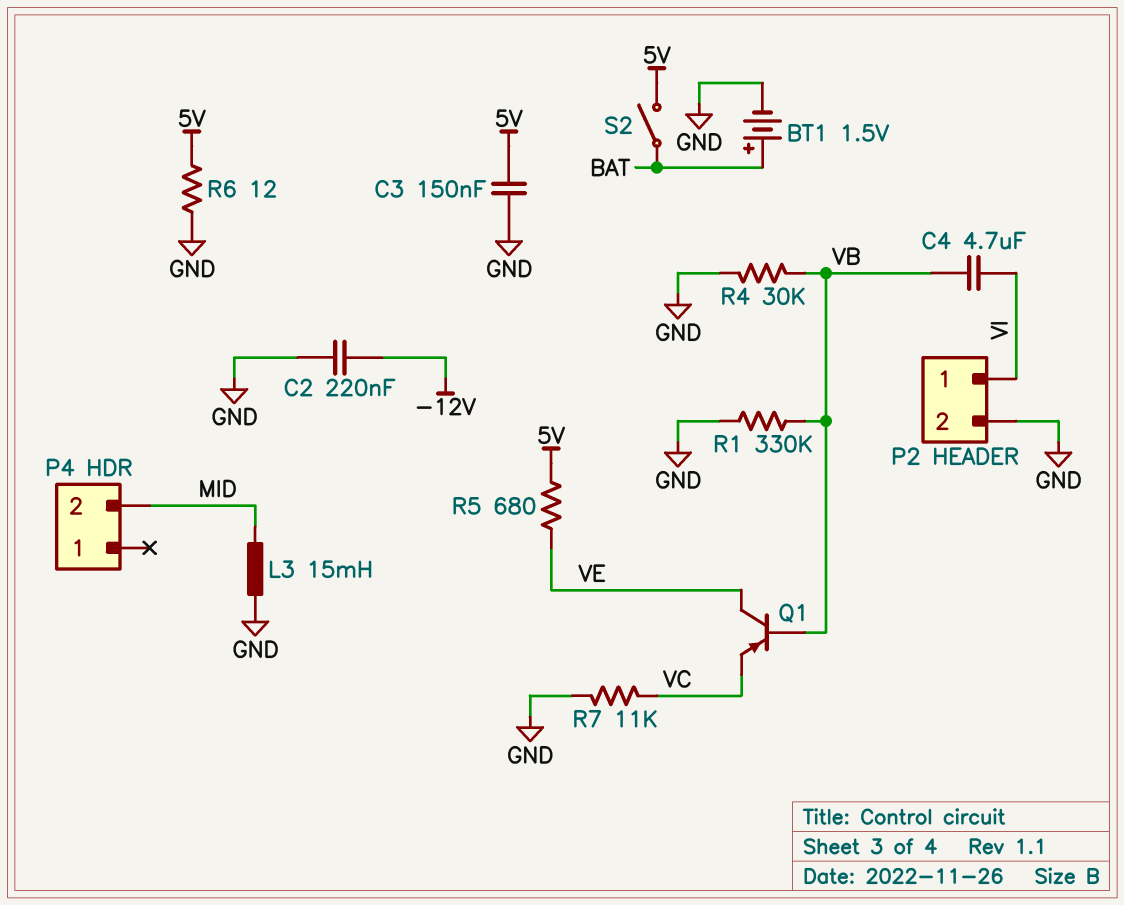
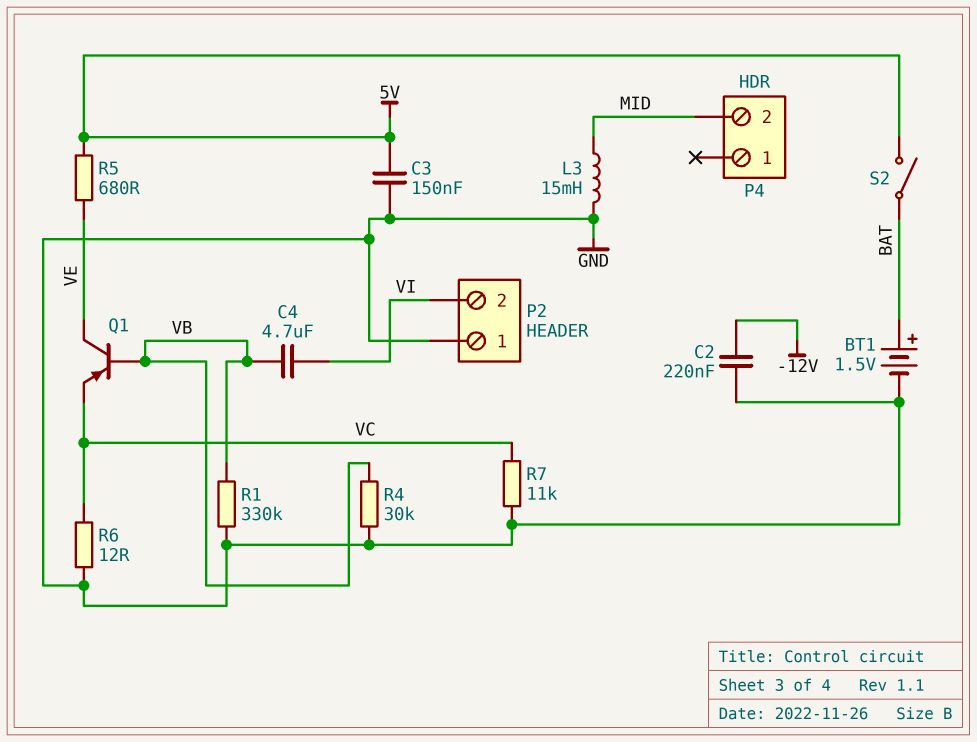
P2 pin 1: VI -> GND
P2 pin 2: GND -> VI
R6: 12 (5V, GND) -> 12 (GND, VC)

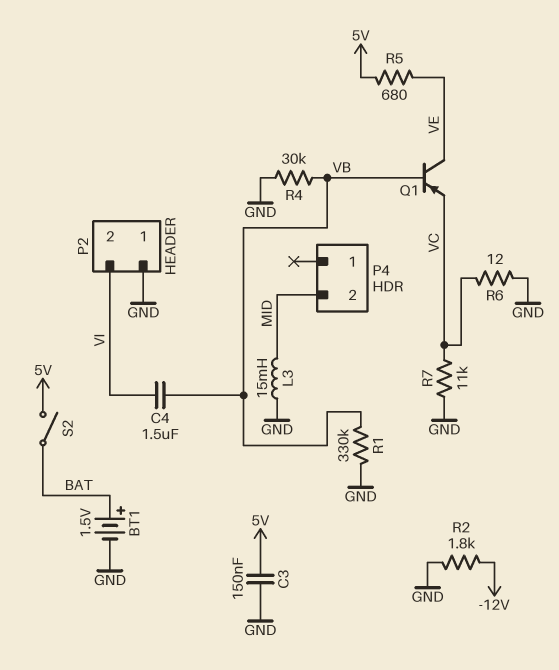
C2: 220nF (-12V, GND) -> none
C4: 4.7uF (VB, VI) -> 1.5uF (VB, VI)
R2: none -> 1.8k (-12V, GND)

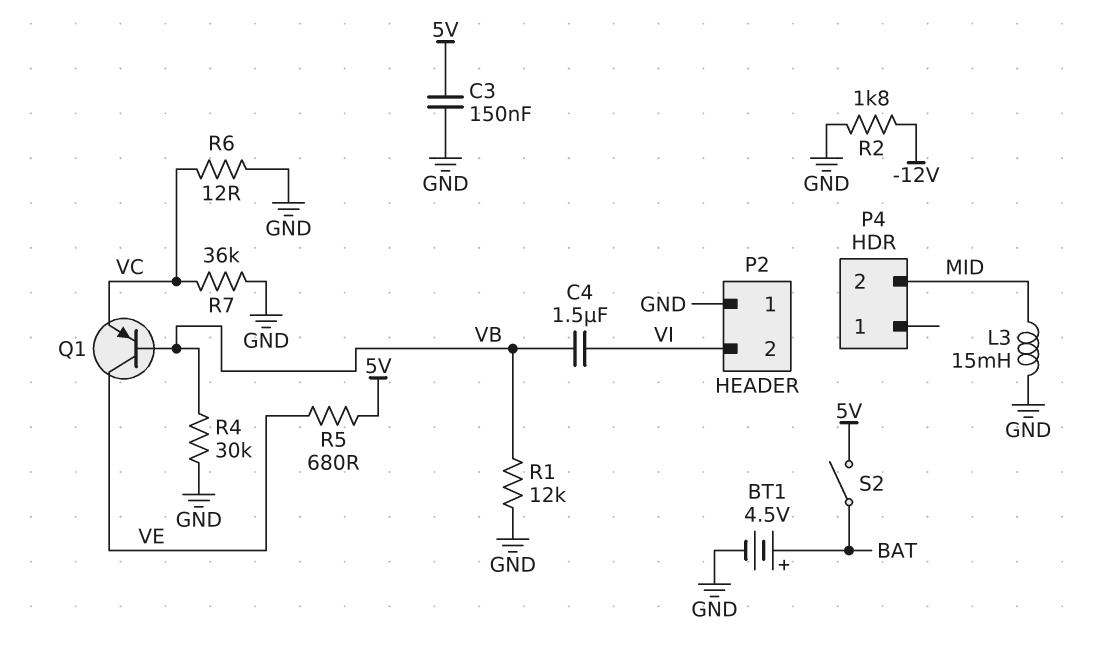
BT1: 1.5V (plus BAT, minus GND) -> 4.5V (plus BAT, minus GND)
R1: 330k (GND, VB) -> 12k (GND, VB)
R7: 11k (GND, VC) -> 36k (GND, VC)

